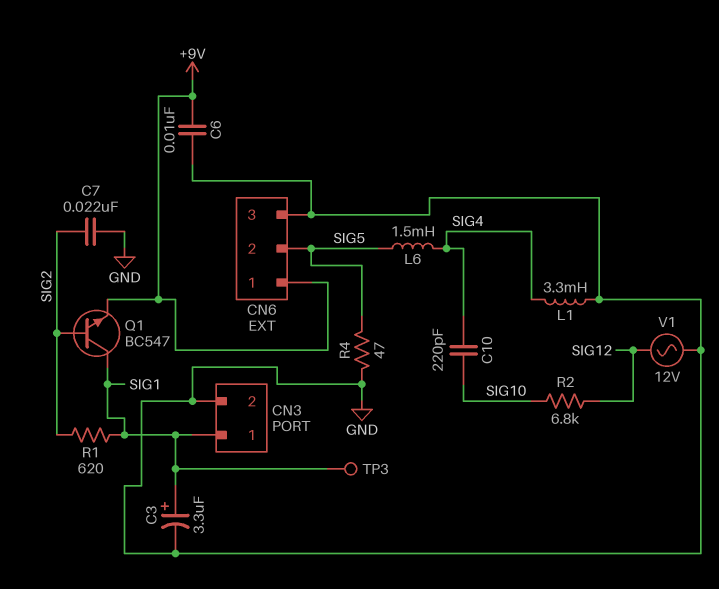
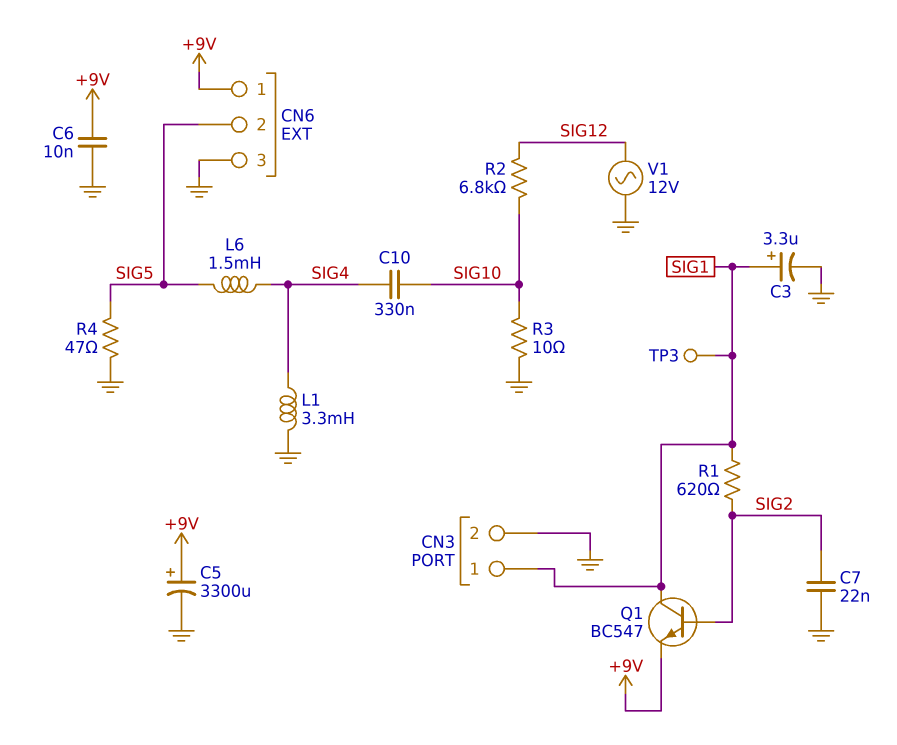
C5: none -> 3300uF (plus +9V, minus GND)
C10: 220pF (SIG4, SIG10) -> 330nF (SIG4, SIG10)
R3: none -> 10 (GND, SIG10)

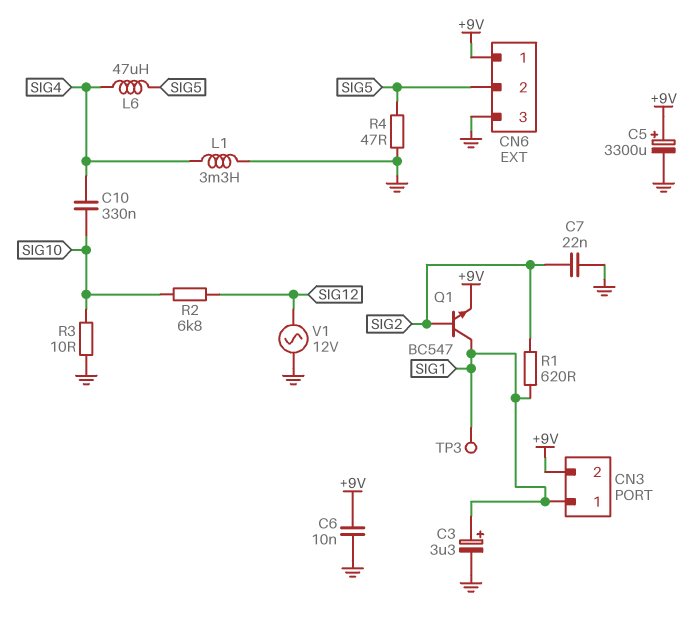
CN3 pin 2: GND -> +9V
L6: 1.5mH (SIG4, SIG5) -> 47uH (SIG4, SIG5)

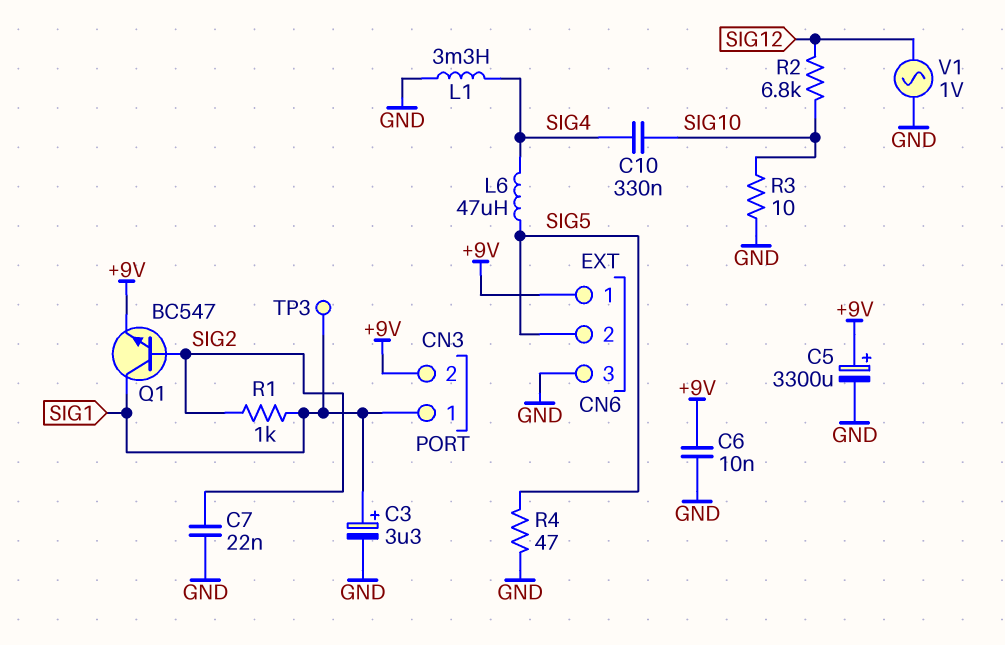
R1: 620 (SIG1, SIG2) -> 1k (SIG1, SIG2)
V1: AC 12V (GND, SIG12) -> AC 1V (GND, SIG12)

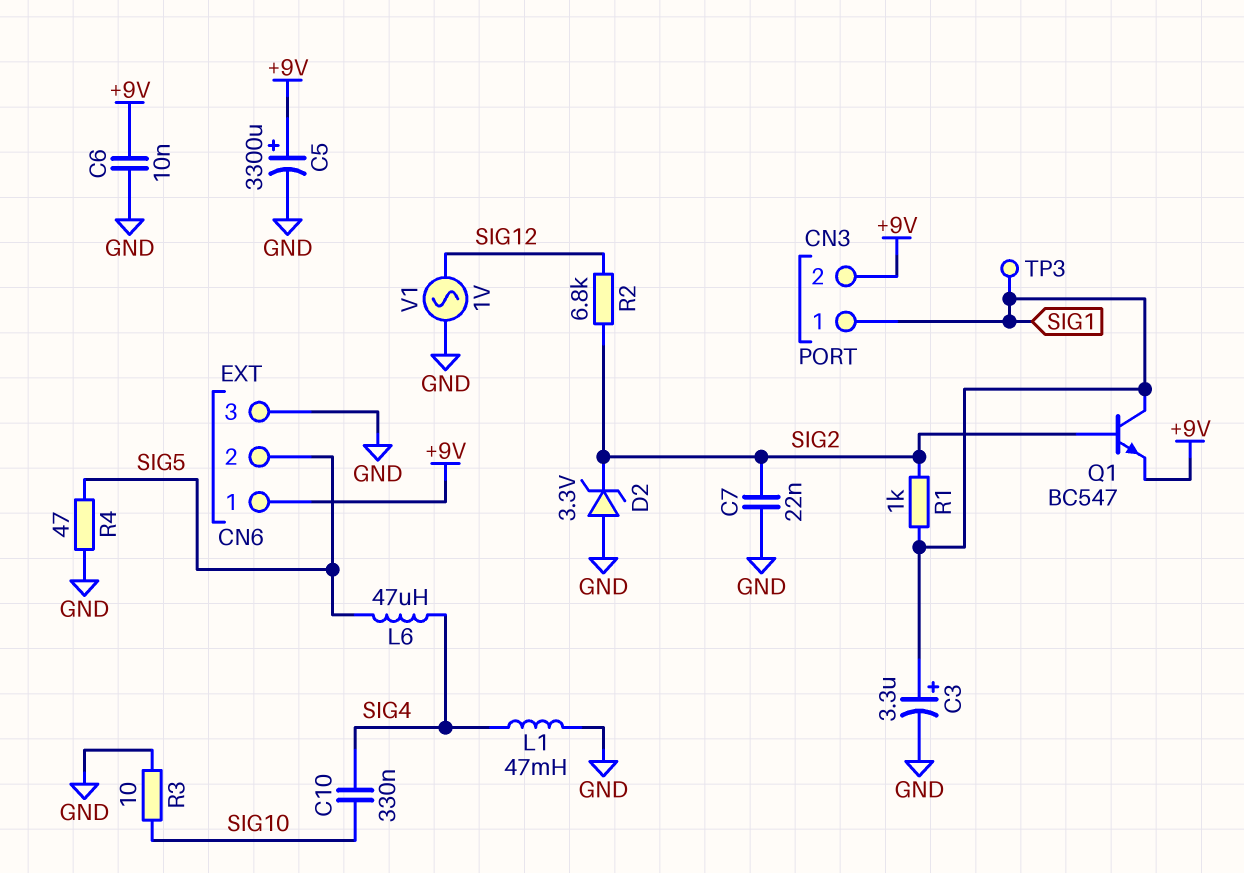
D2: none -> zener 3.3V (A GND, K SIG2)
L1: 3.3mH (GND, SIG4) -> 47mH (GND, SIG4)
R2: 6.8k (SIG10, SIG12) -> 6.8k (SIG2, SIG12)

